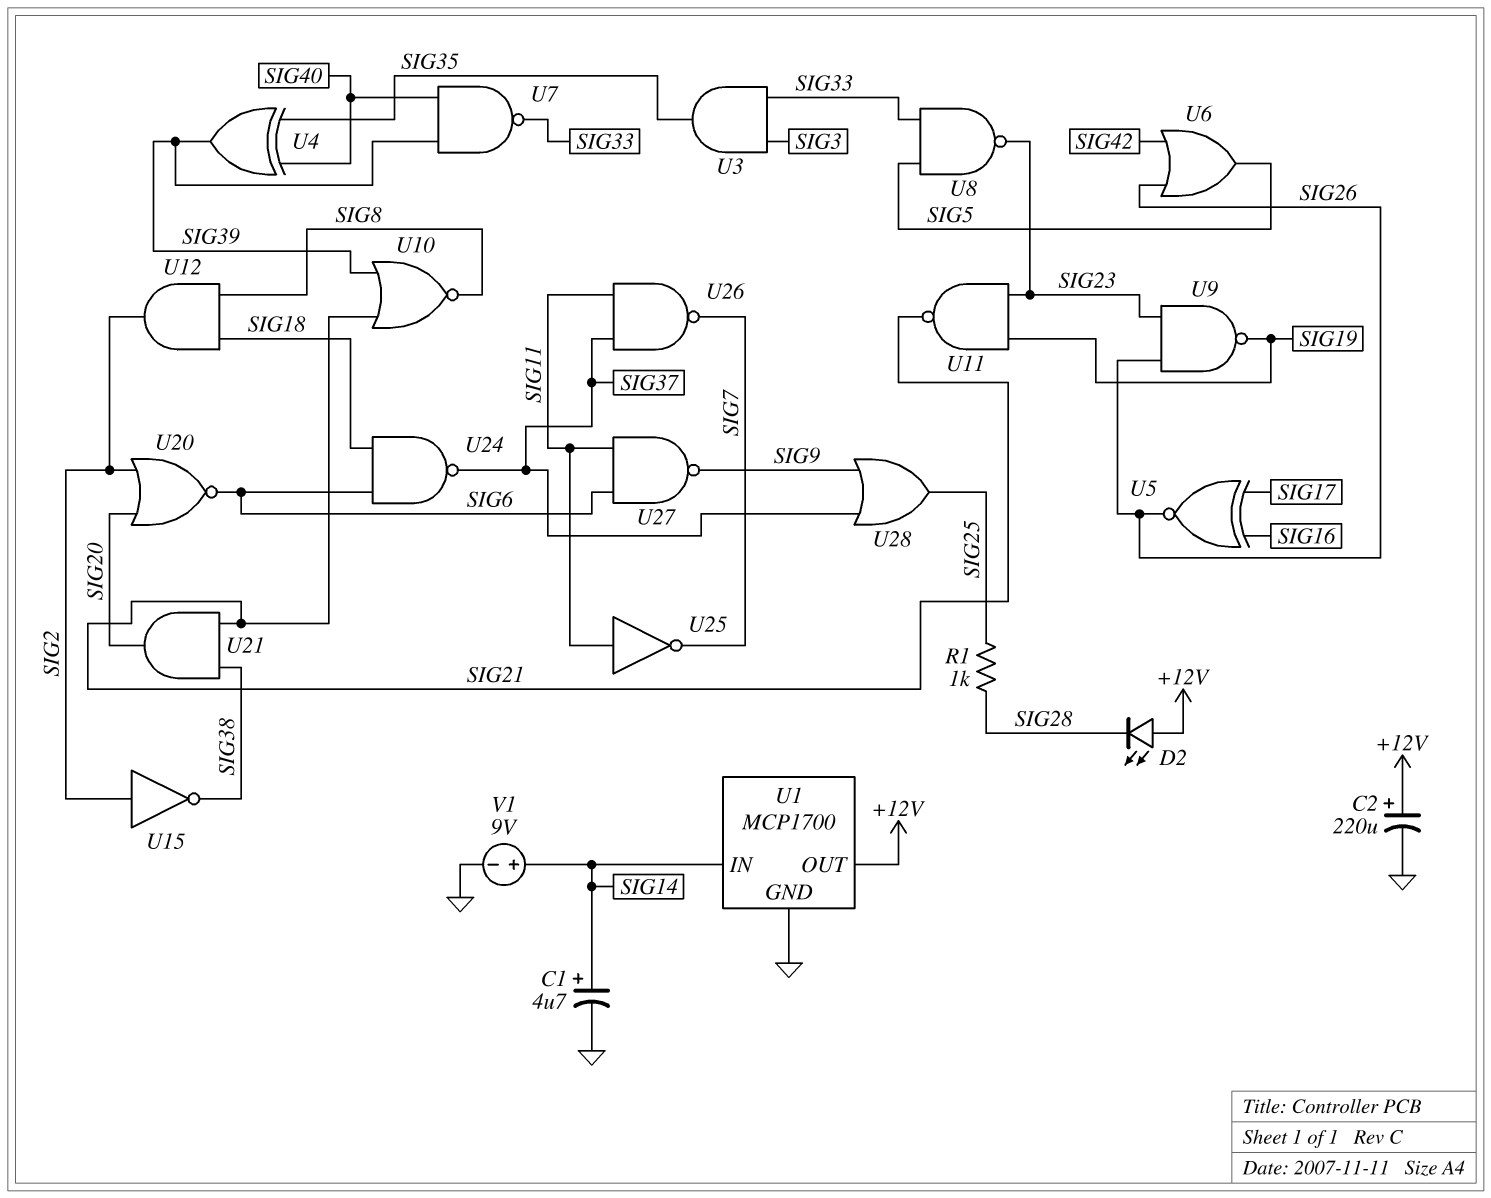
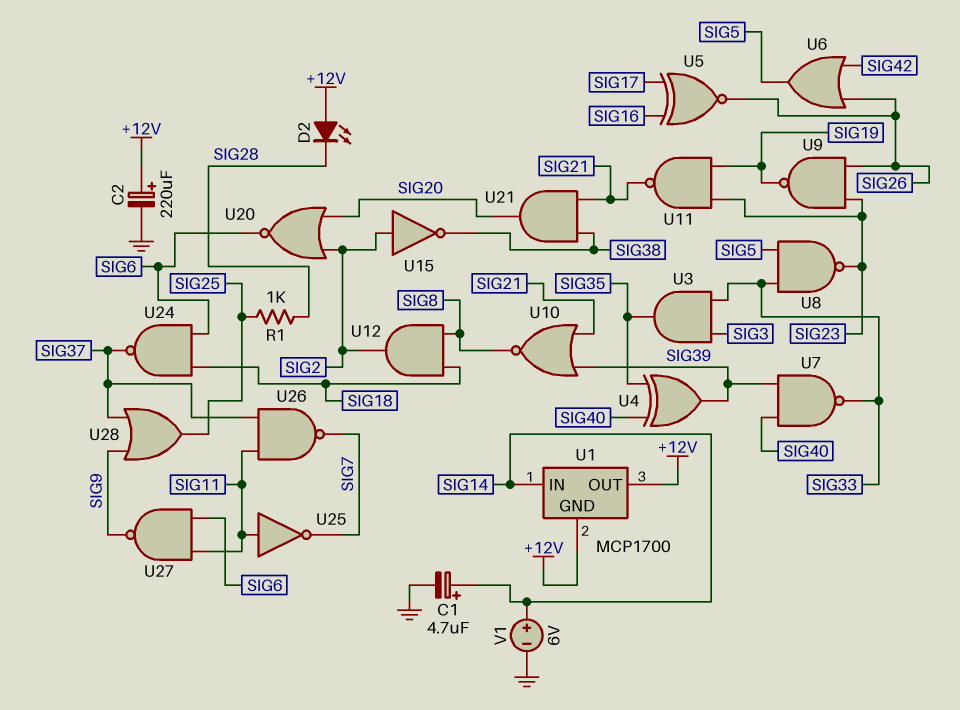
U1 pin GND: GND -> +12V
V1: 9V (plus SIG14, minus GND) -> 6V (plus SIG14, minus GND)

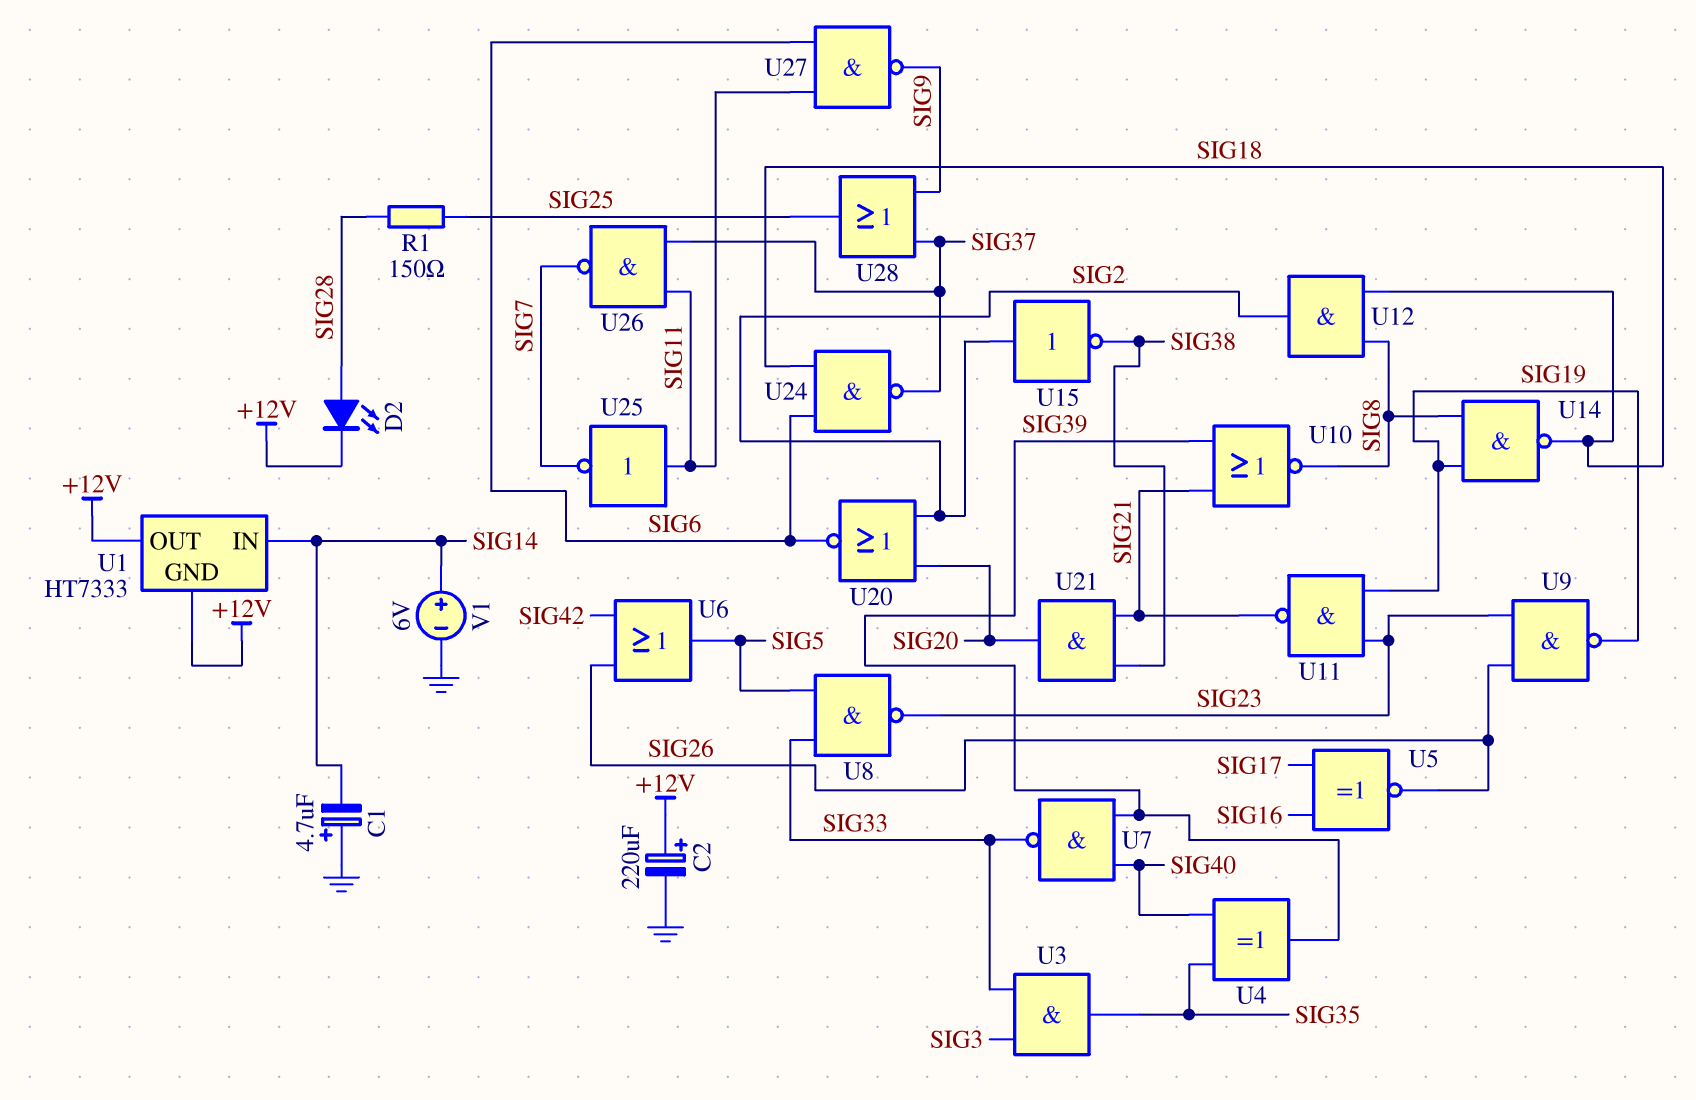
C1: 4.7uF (plus SIG14, minus GND) -> 4.7uF (plus GND, minus SIG14)
D2: LED (A +12V, K SIG28) -> LED (A SIG28, K +12V)
R1: 1k (SIG25, SIG28) -> 150 (SIG25, SIG28)
U1: MCP1700 -> HT7333
U14: none -> NAND (in SIG8, in SIG19, out SIG18)

